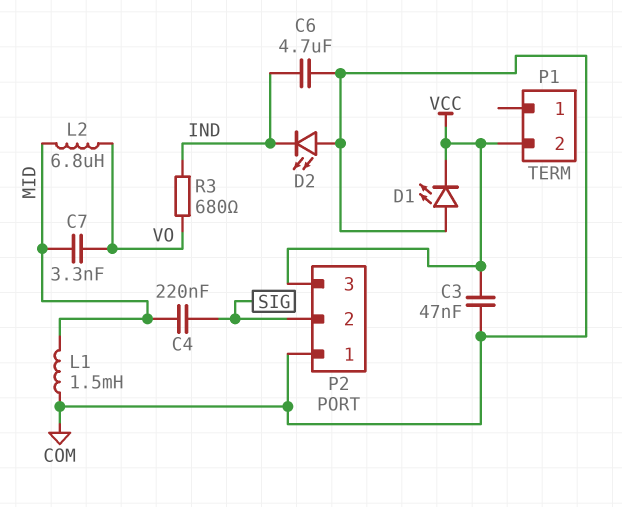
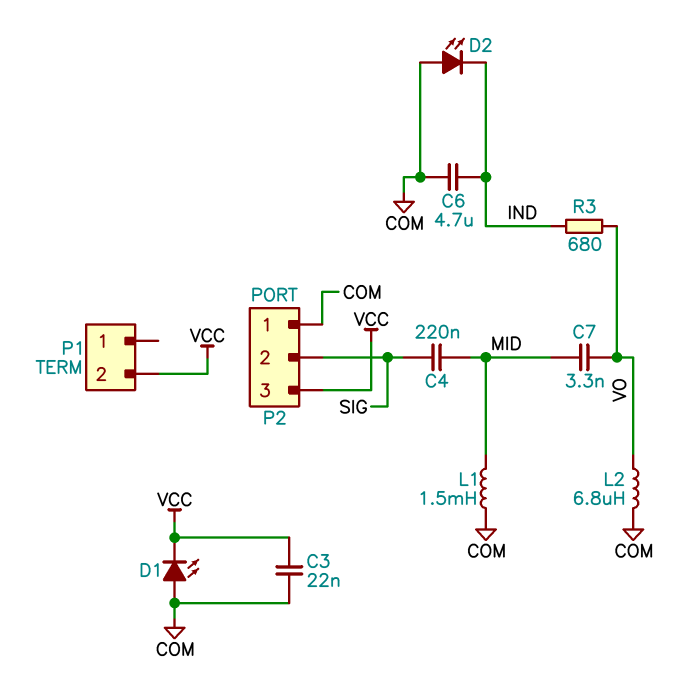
C3: 47nF (COM, VCC) -> 22nF (COM, VCC)
L2: 6.8uH (MID, VO) -> 6.8uH (COM, VO)

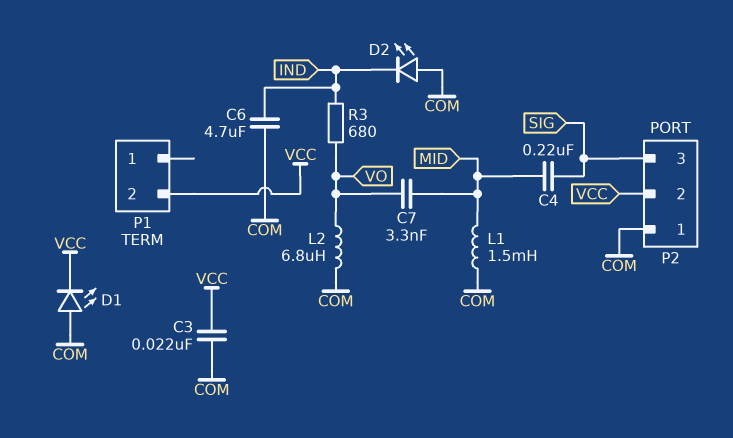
P2 pin 2: SIG -> VCC
P2 pin 3: VCC -> SIG

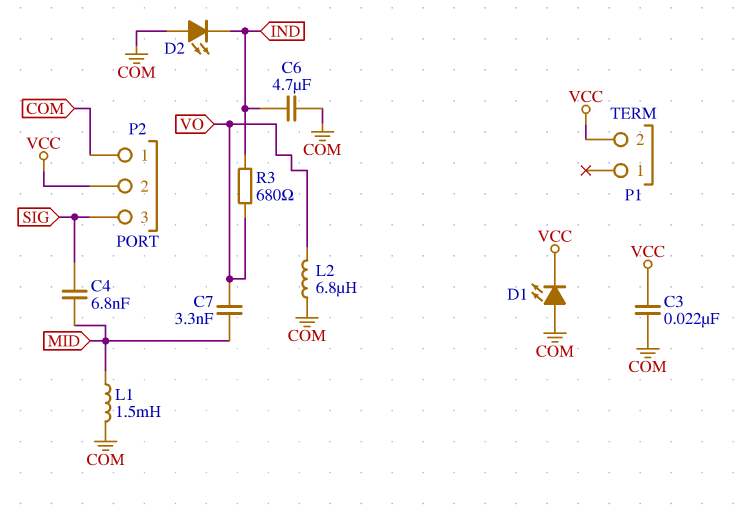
C4: 220nF (MID, SIG) -> 6.8nF (MID, SIG)

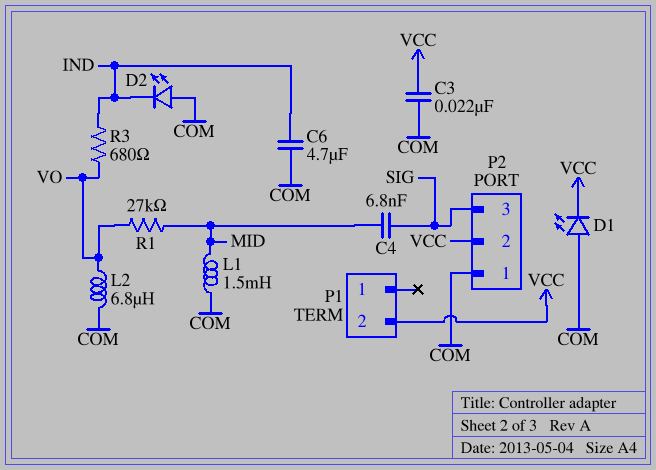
C7: 3.3nF (MID, VO) -> none
R1: none -> 27k (MID, VO)

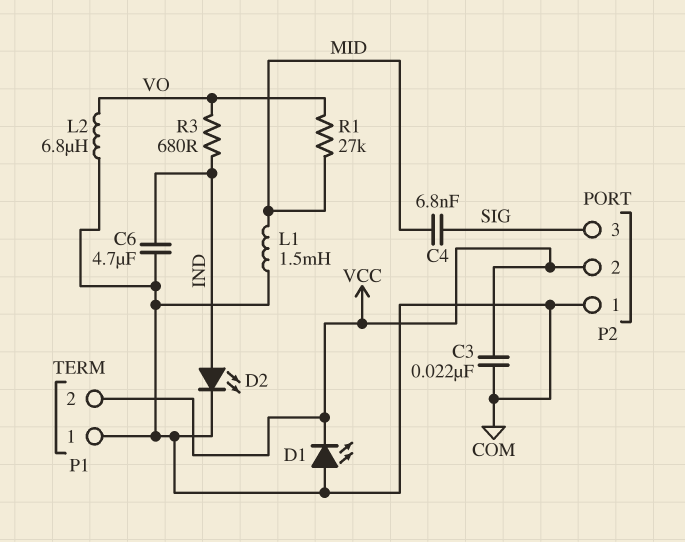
D2: LED (A COM, K IND) -> LED (A IND, K COM)
P1 pin 1: none -> COM

